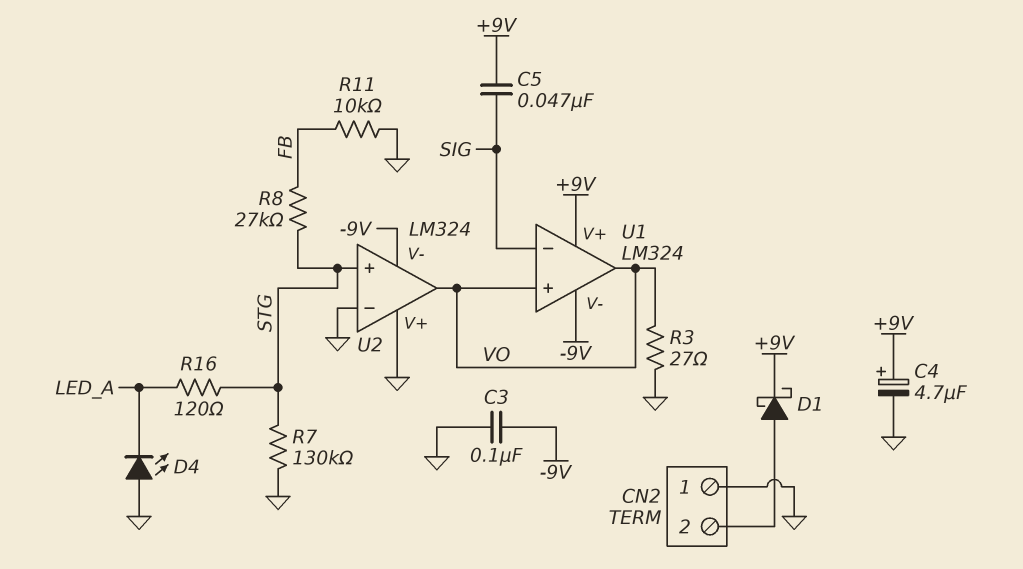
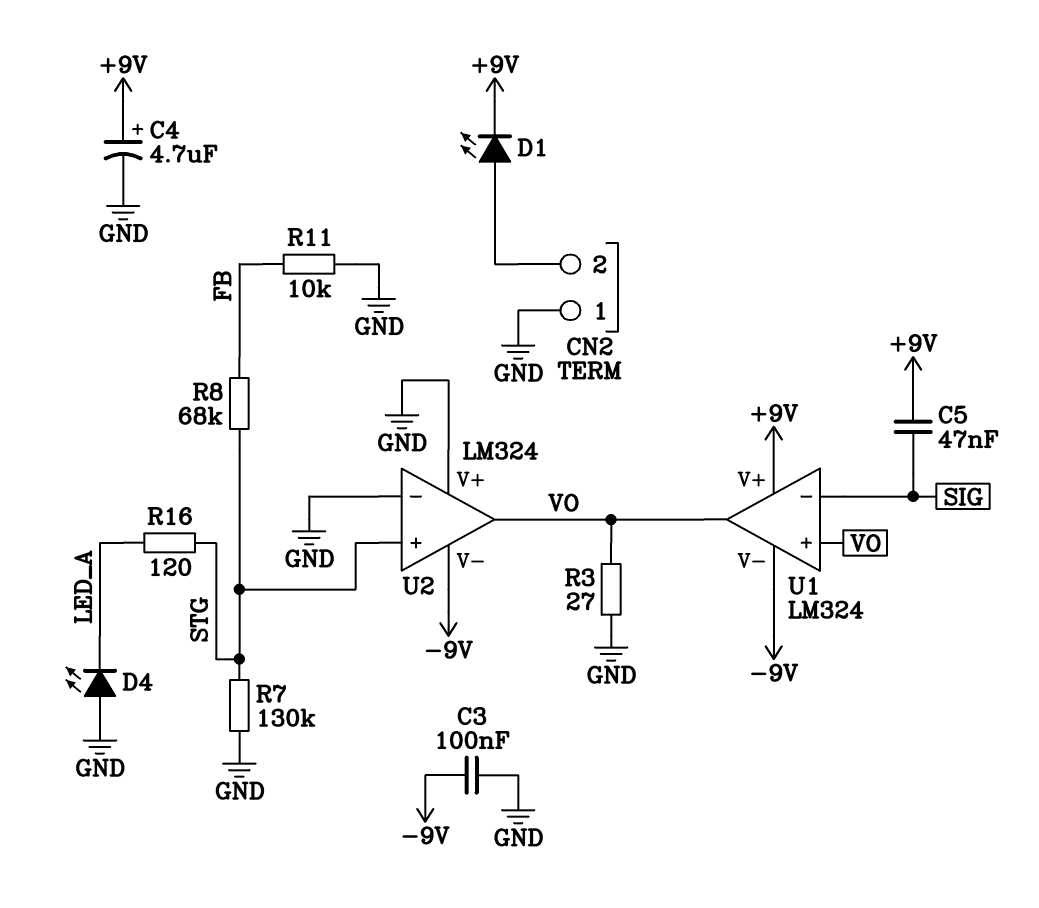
D1: schottky (A CN2/2, K +9V) -> LED (A CN2/2, K +9V)
R8: 27k (FB, STG) -> 68k (FB, STG)

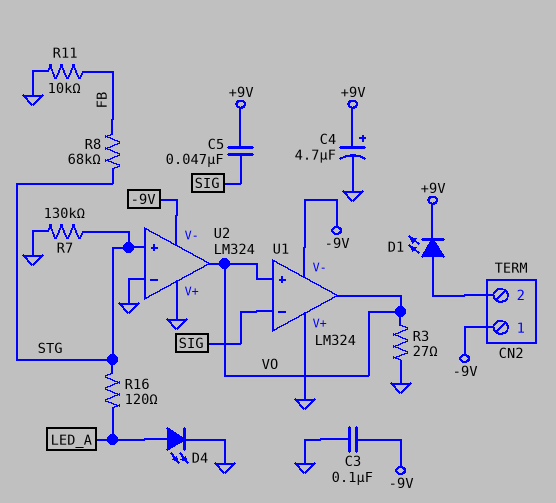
CN2 pin 1: GND -> -9V
D4: LED (A GND, K LED_A) -> LED (A LED_A, K GND)
U1 pin V+: +9V -> GND

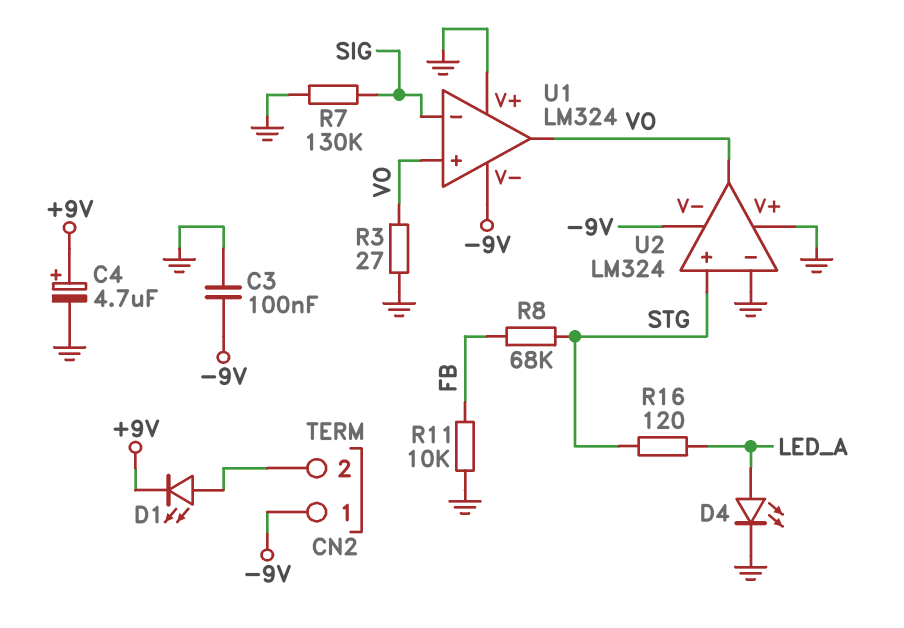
C5: 47nF (+9V, SIG) -> none
R7: 130k (GND, STG) -> 130k (GND, SIG)

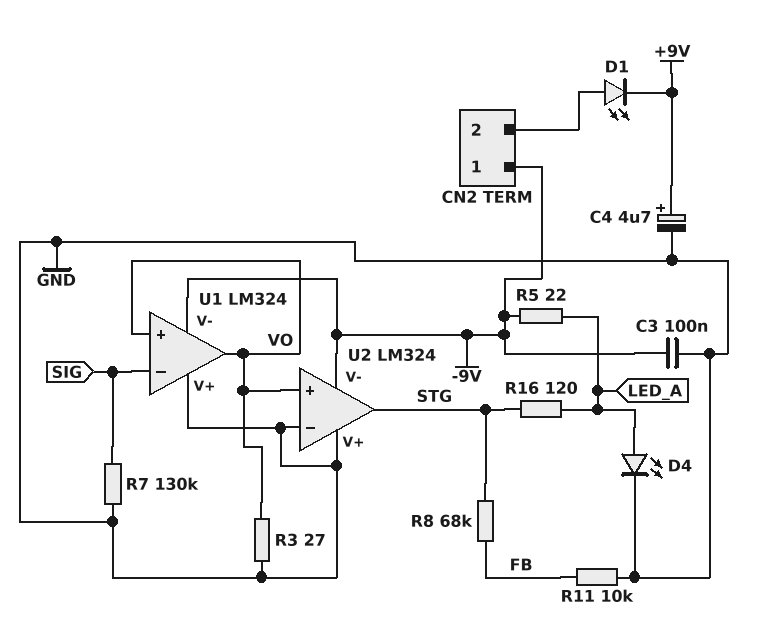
R5: none -> 22 (-9V, LED_A)
U2 pin in+: STG -> VO
U2 pin out: VO -> STG

